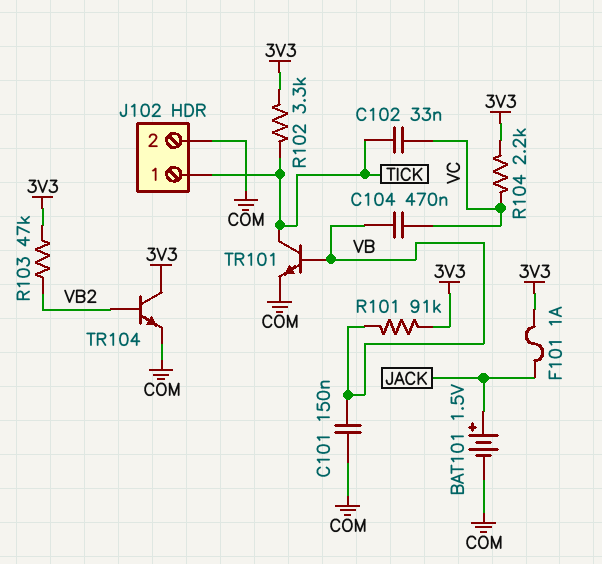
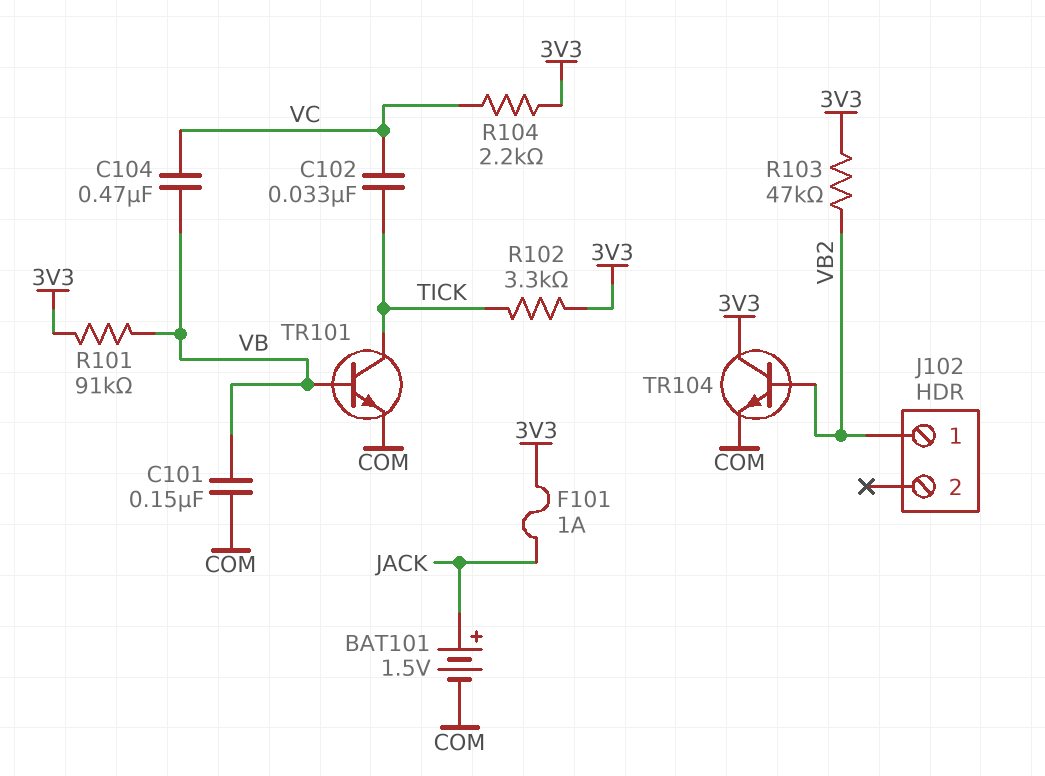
J102 pin 1: TICK -> VB2
J102 pin 2: COM -> none

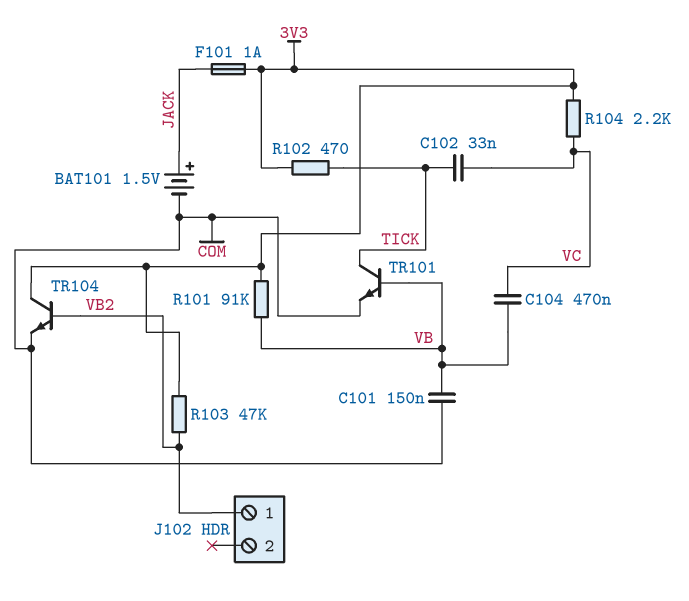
R102: 3.3k (3V3, TICK) -> 470 (3V3, TICK)

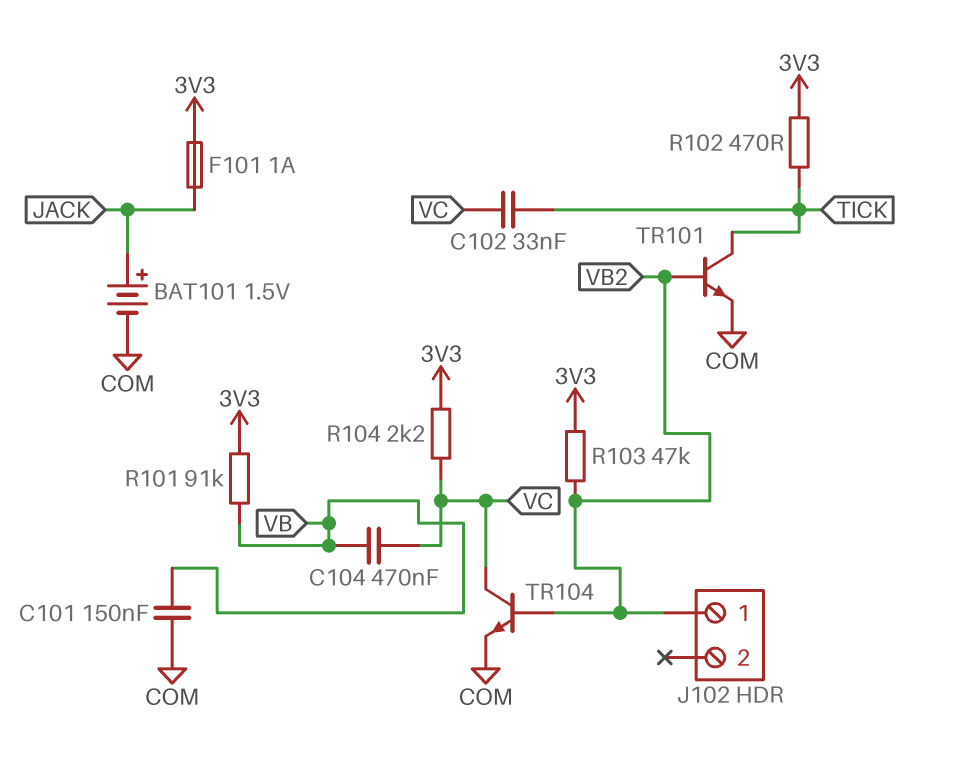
TR101: NPN (B VB, C TICK, E COM) -> NPN (B VB2, C TICK, E COM)
TR104: NPN (B VB2, C 3V3, E COM) -> NPN (B VB2, C VC, E COM)

